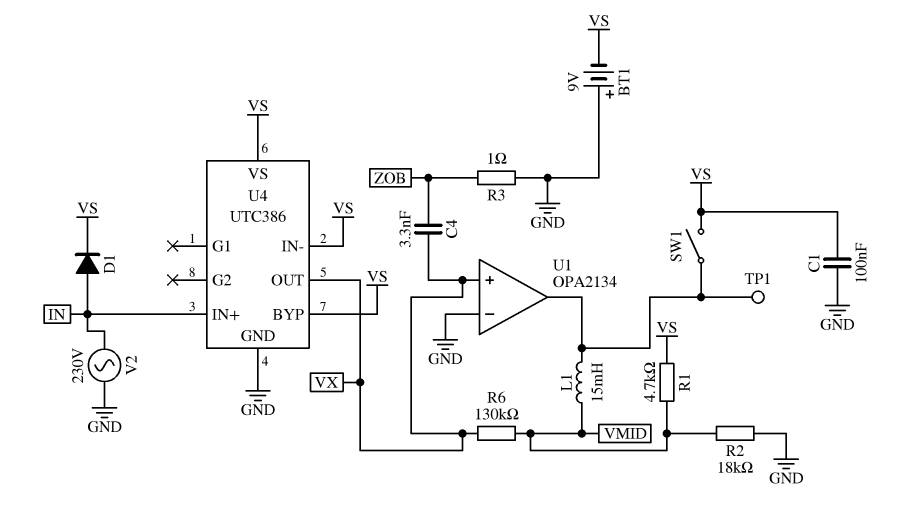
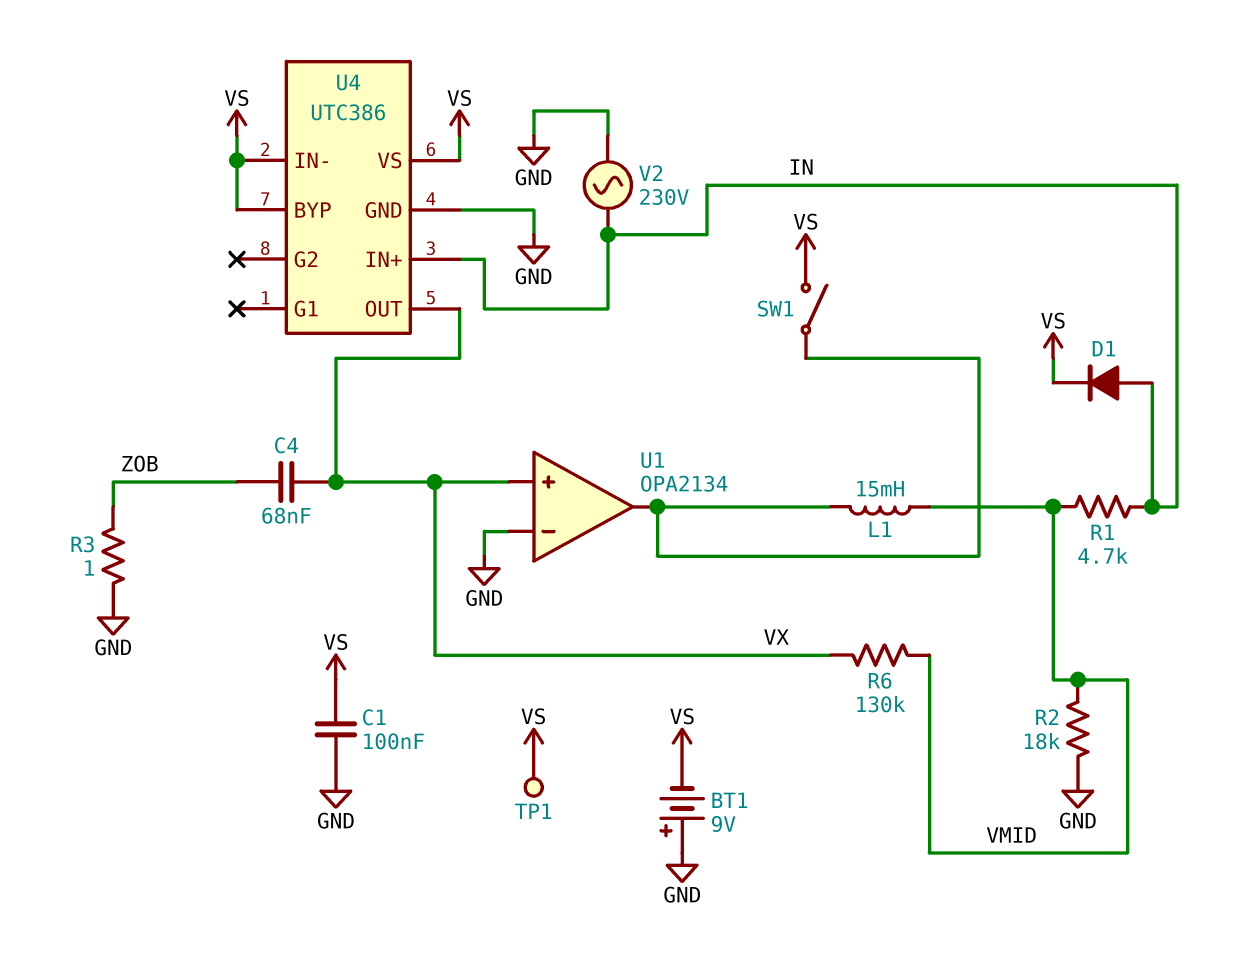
C4: 3.3nF (VX, ZOB) -> 68nF (VX, ZOB)
R1: 4.7k (VMID, VS) -> 4.7k (IN, VMID)
TP1: test point (U1/out) -> test point (VS)

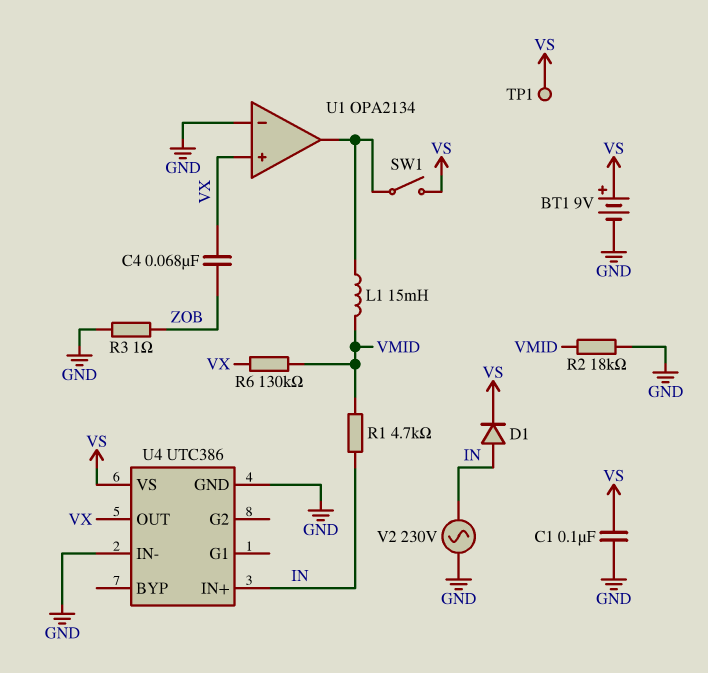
BT1: 9V (plus GND, minus VS) -> 9V (plus VS, minus GND)
U4 pin BYP: VS -> none
U4 pin IN-: VS -> GND

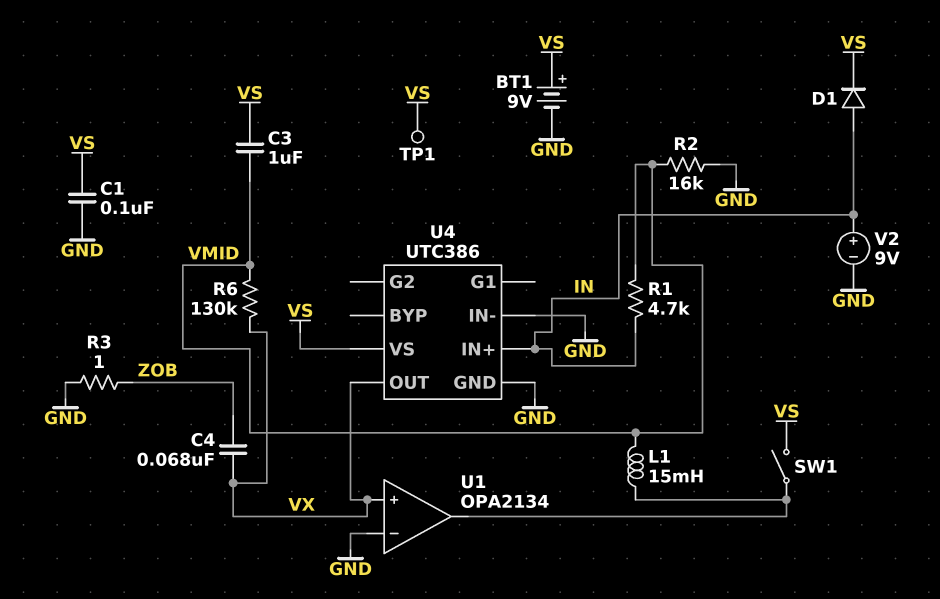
C3: none -> 1uF (VMID, VS)
R2: 18k (GND, VMID) -> 16k (GND, VMID)
V2: AC 230V (GND, IN) -> 9V (plus IN, minus GND)

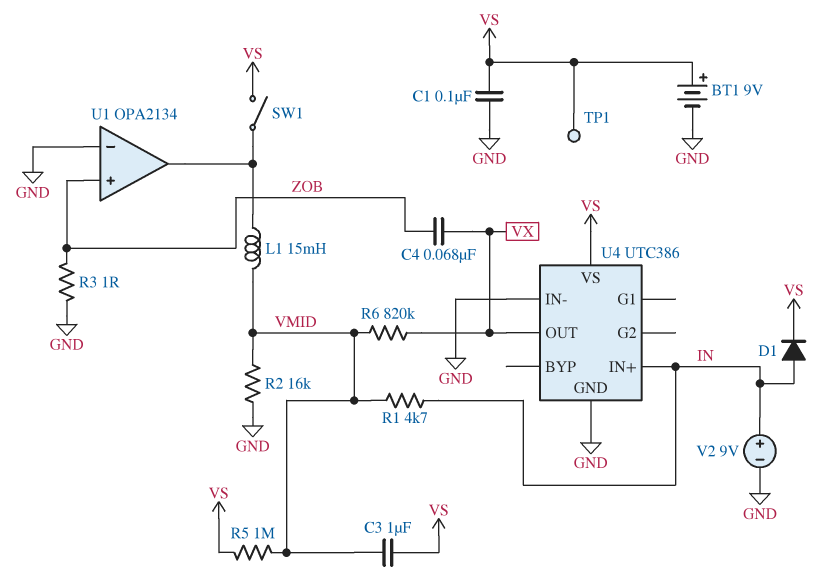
R5: none -> 1M (VMID, VS)
R6: 130k (VMID, VX) -> 820k (VMID, VX)
U1 pin in+: VX -> ZOB

